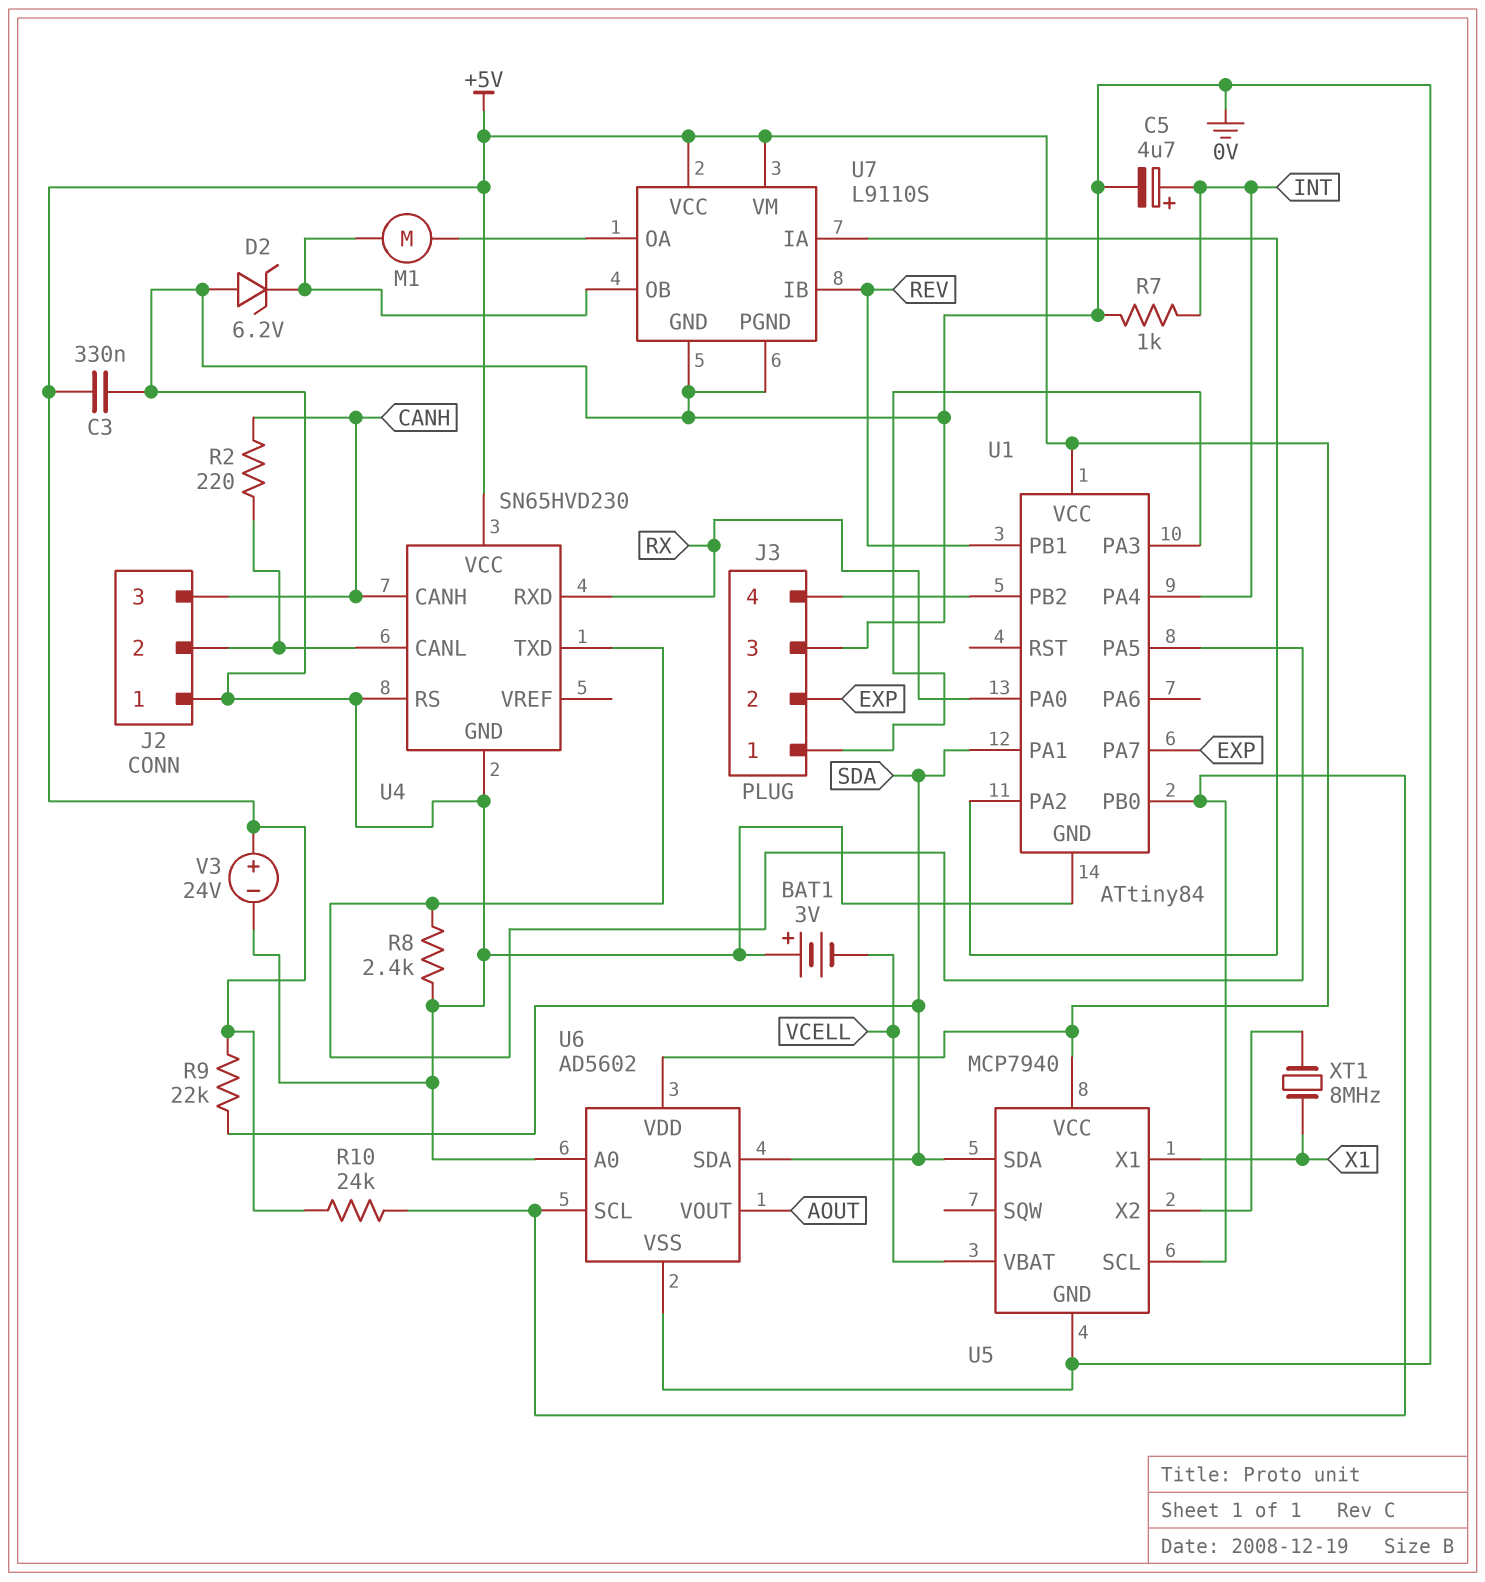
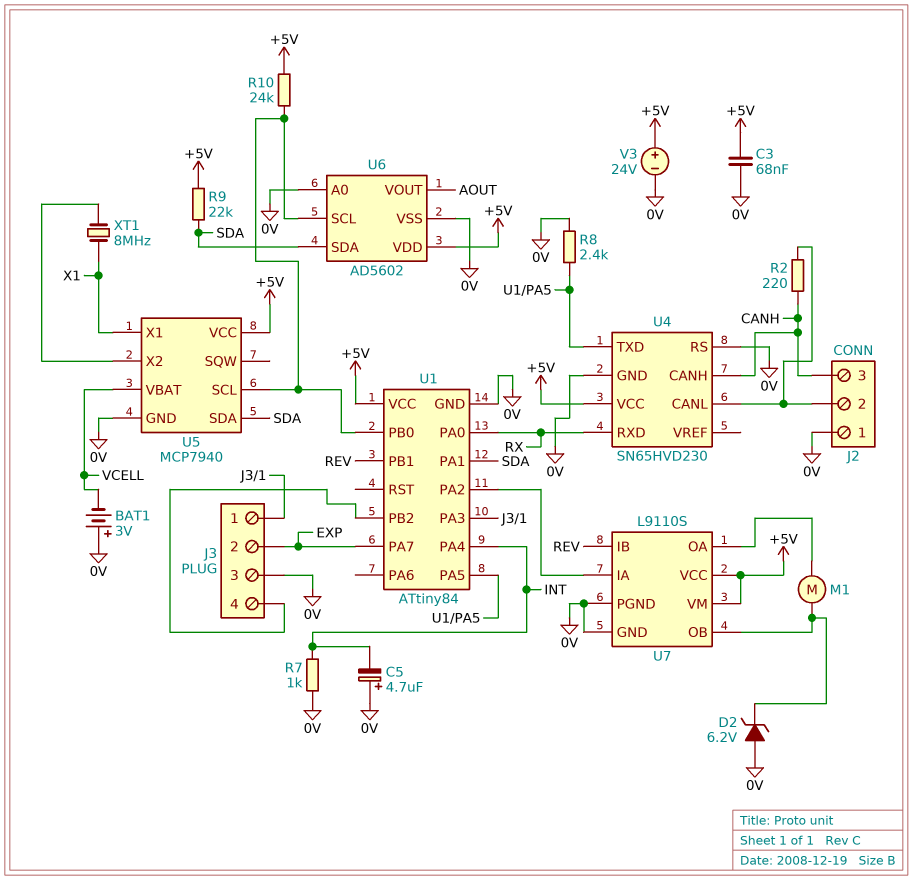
C3: 330nF (+5V, 0V) -> 68nF (+5V, 0V)
C5: 4.7uF (plus INT, minus 0V) -> 4.7uF (plus 0V, minus INT)

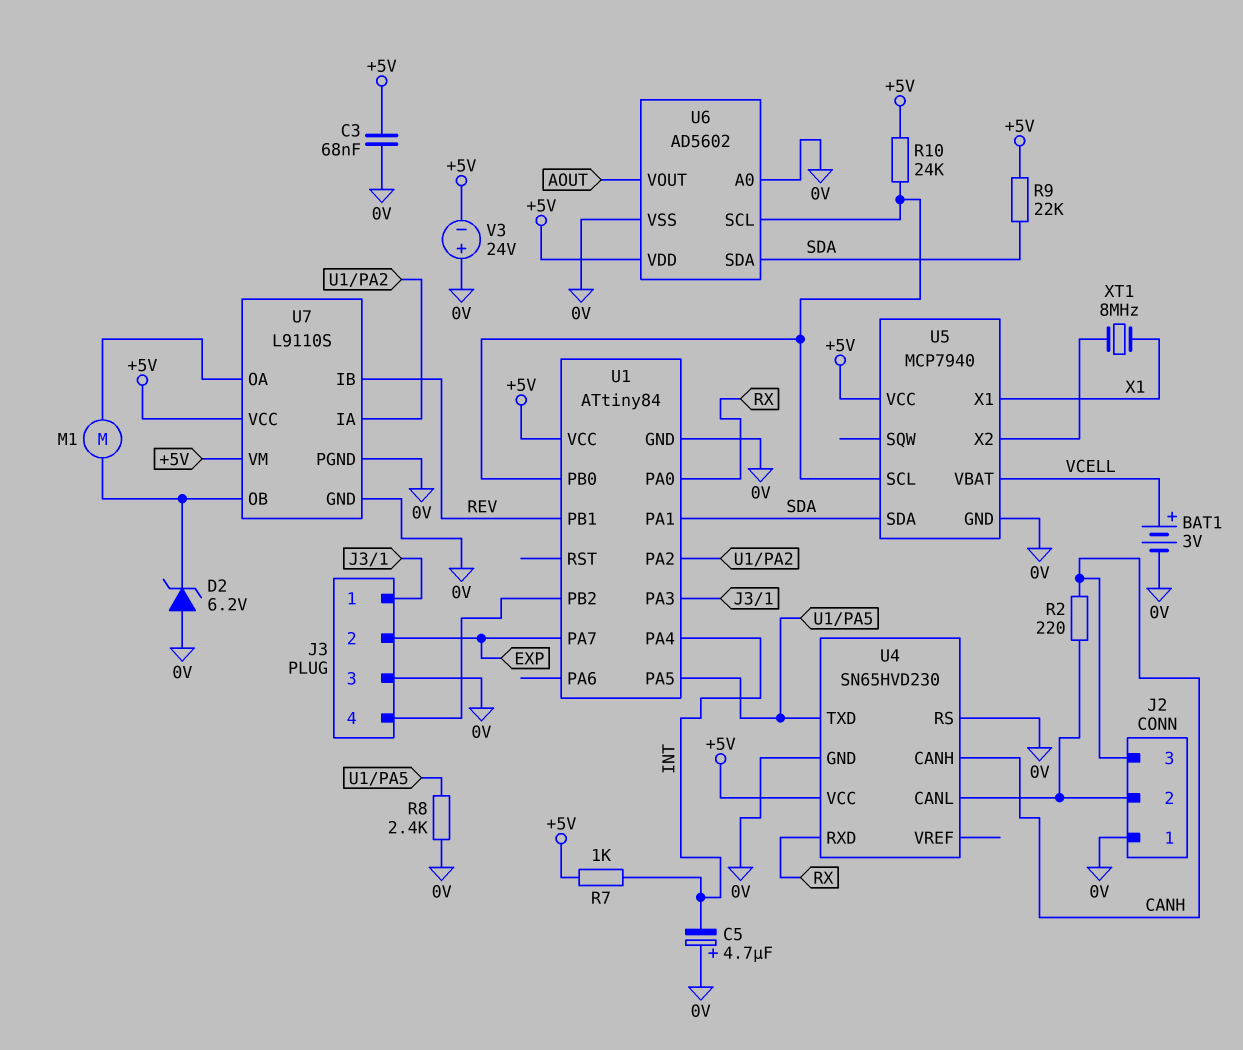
BAT1: 3V (plus 0V, minus VCELL) -> 3V (plus VCELL, minus 0V)
R7: 1k (0V, INT) -> 1k (+5V, INT)
V3: 24V (plus +5V, minus 0V) -> 24V (plus 0V, minus +5V)

